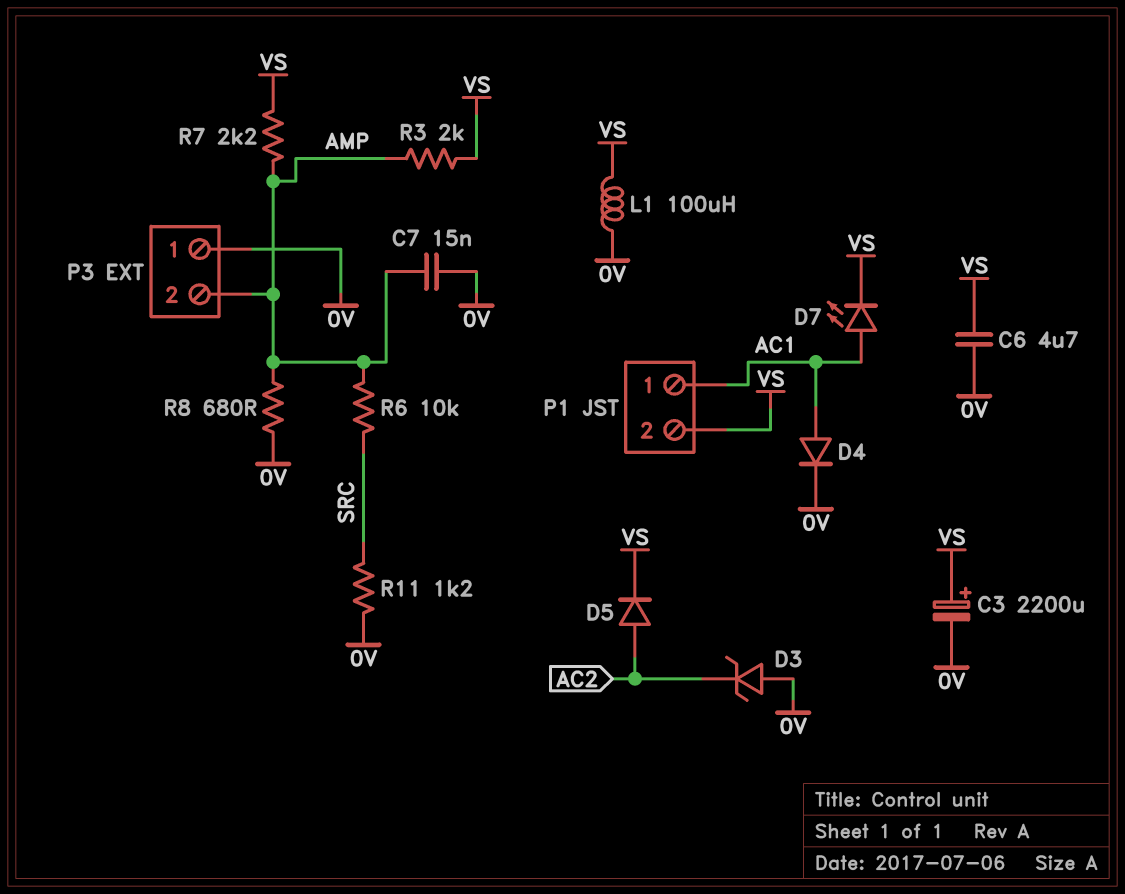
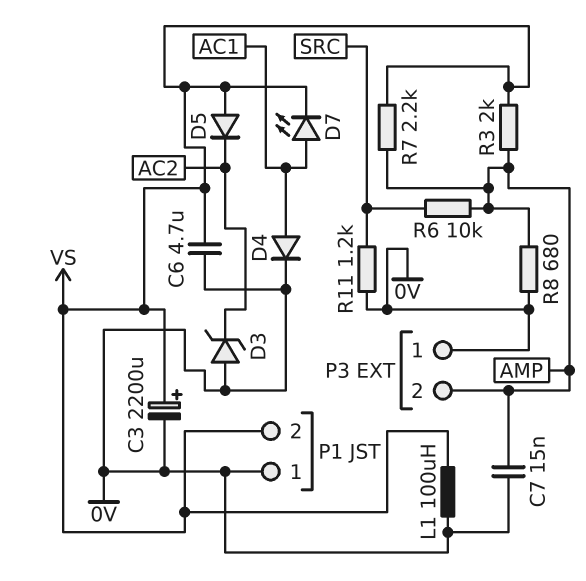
D5: diode (A AC2, K VS) -> diode (A VS, K AC2)
P1 pin 1: AC1 -> 0V

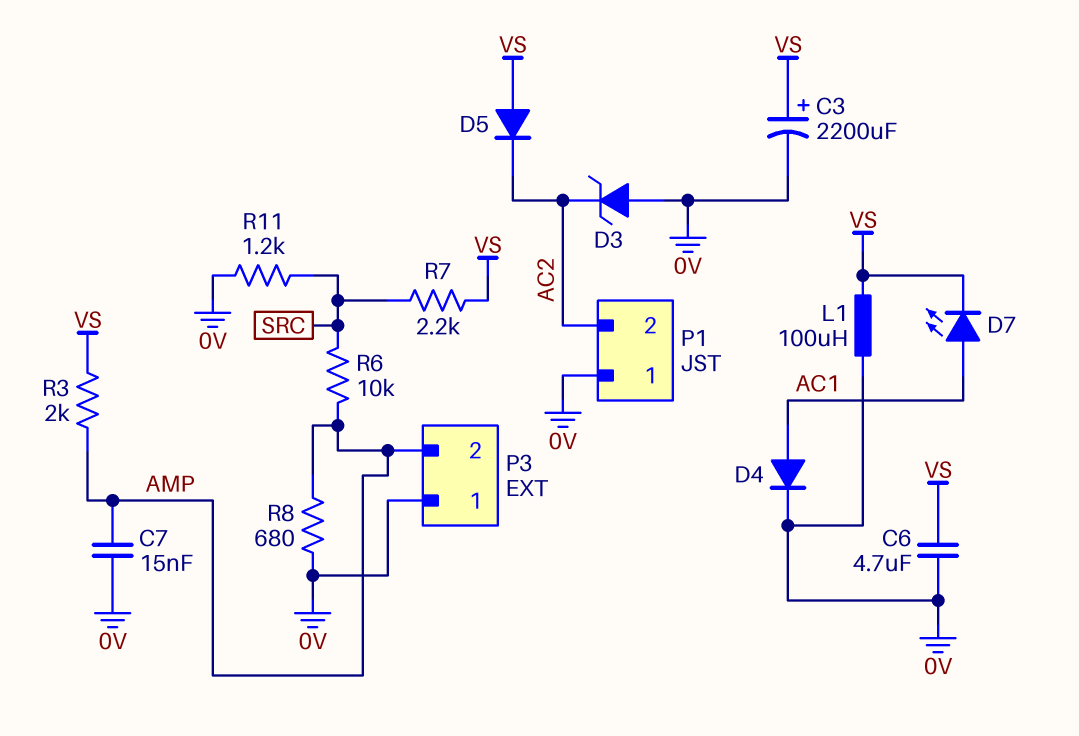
P1 pin 2: VS -> AC2
R7: 2.2k (AMP, VS) -> 2.2k (SRC, VS)

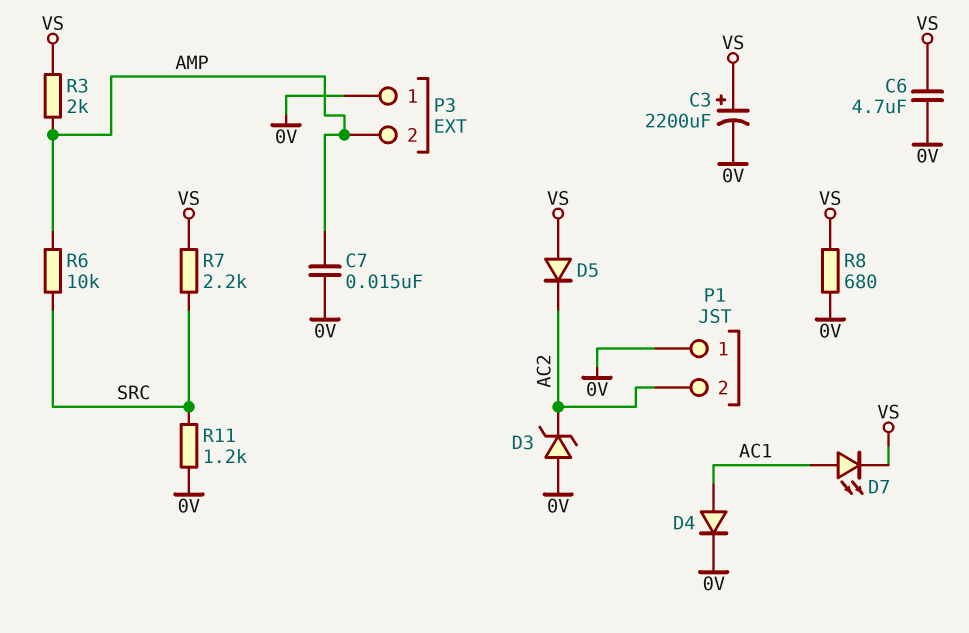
L1: 100uH (0V, VS) -> none
R8: 680 (0V, AMP) -> 680 (0V, VS)

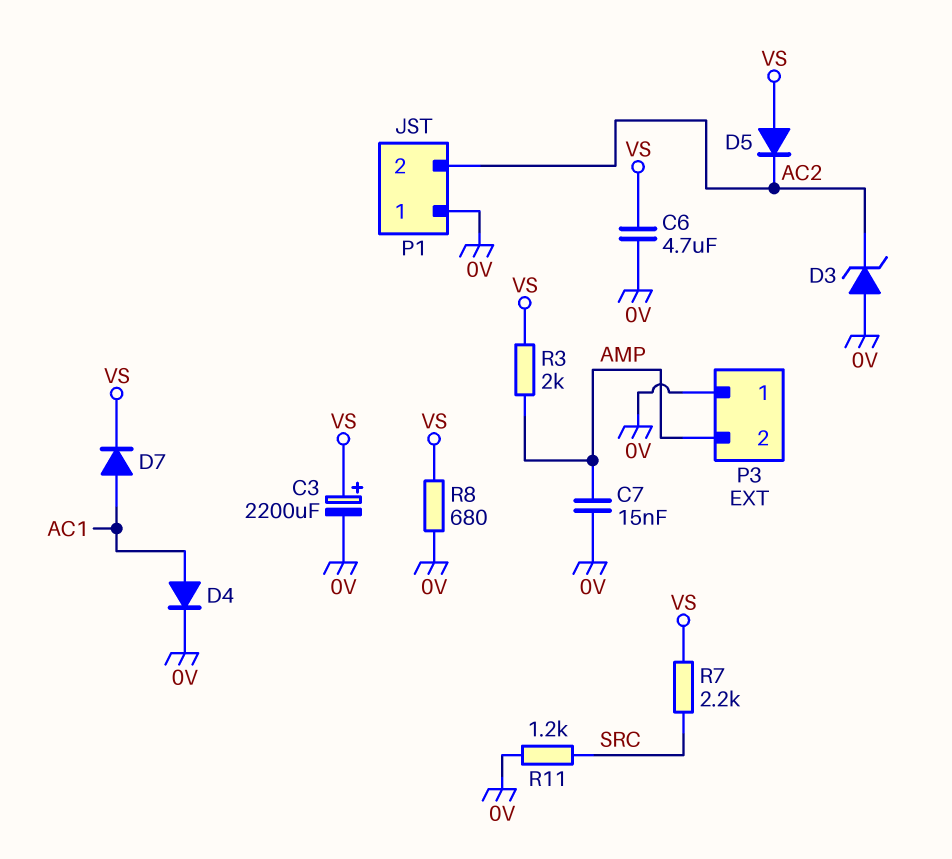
D7: LED (A AC1, K VS) -> diode (A AC1, K VS)
R6: 10k (AMP, SRC) -> none

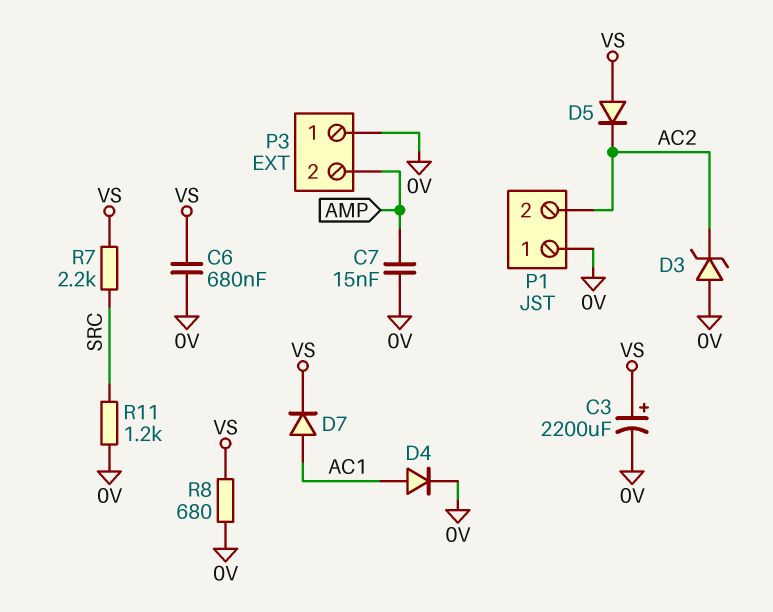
C6: 4.7uF (0V, VS) -> 680nF (0V, VS)
R3: 2k (AMP, VS) -> none

